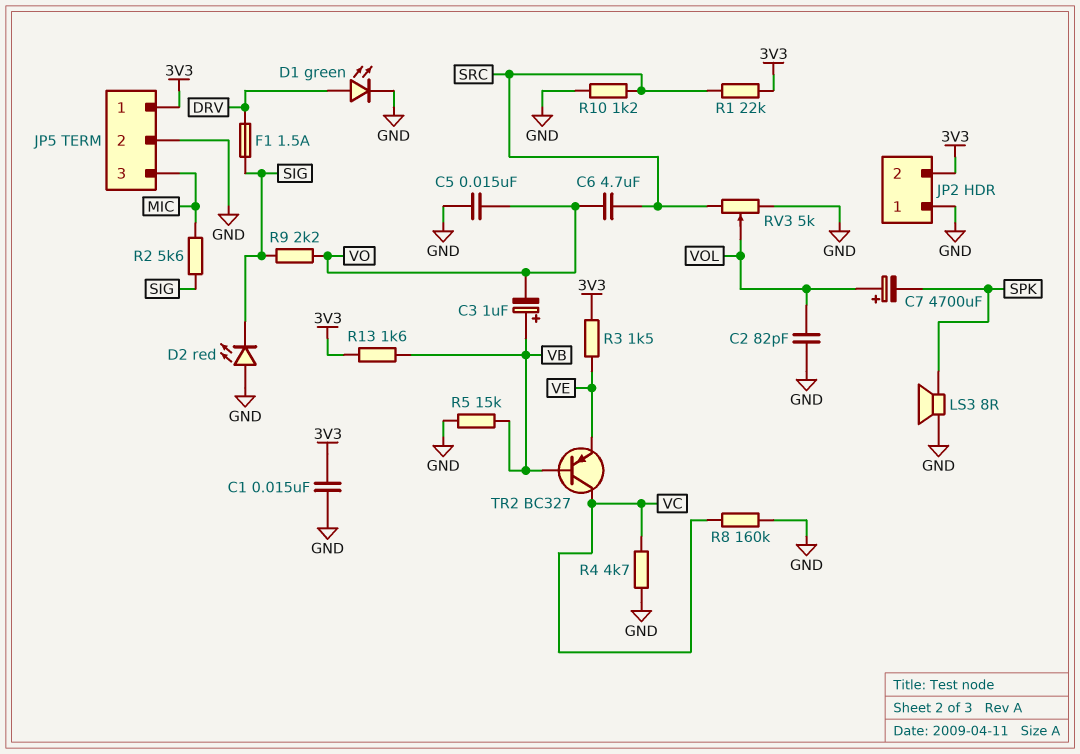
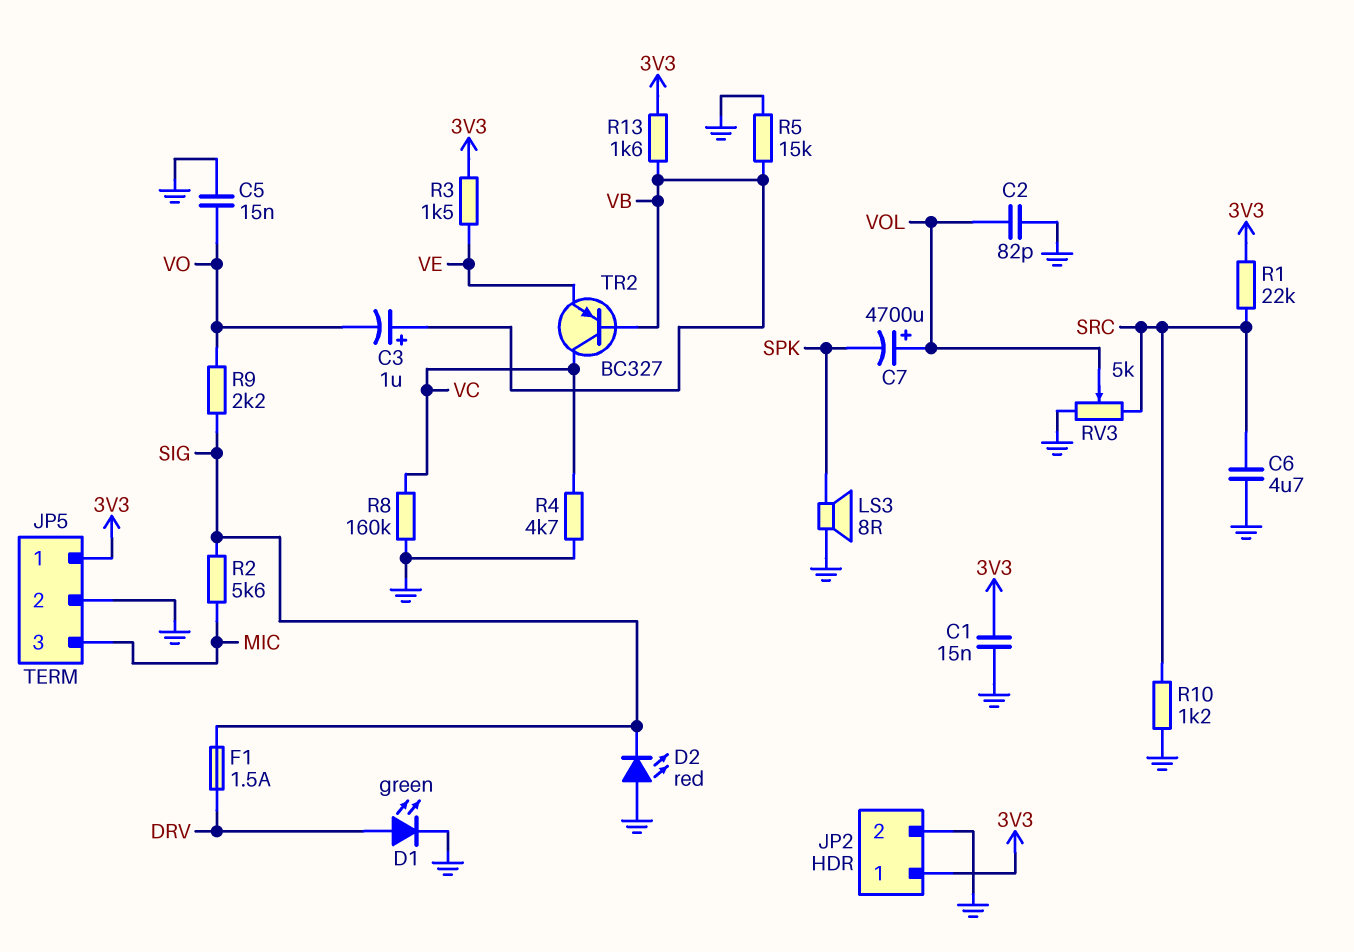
C6: 4.7uF (SRC, VO) -> 4.7uF (GND, SRC)
JP2 pin 1: GND -> 3V3
JP2 pin 2: 3V3 -> GND

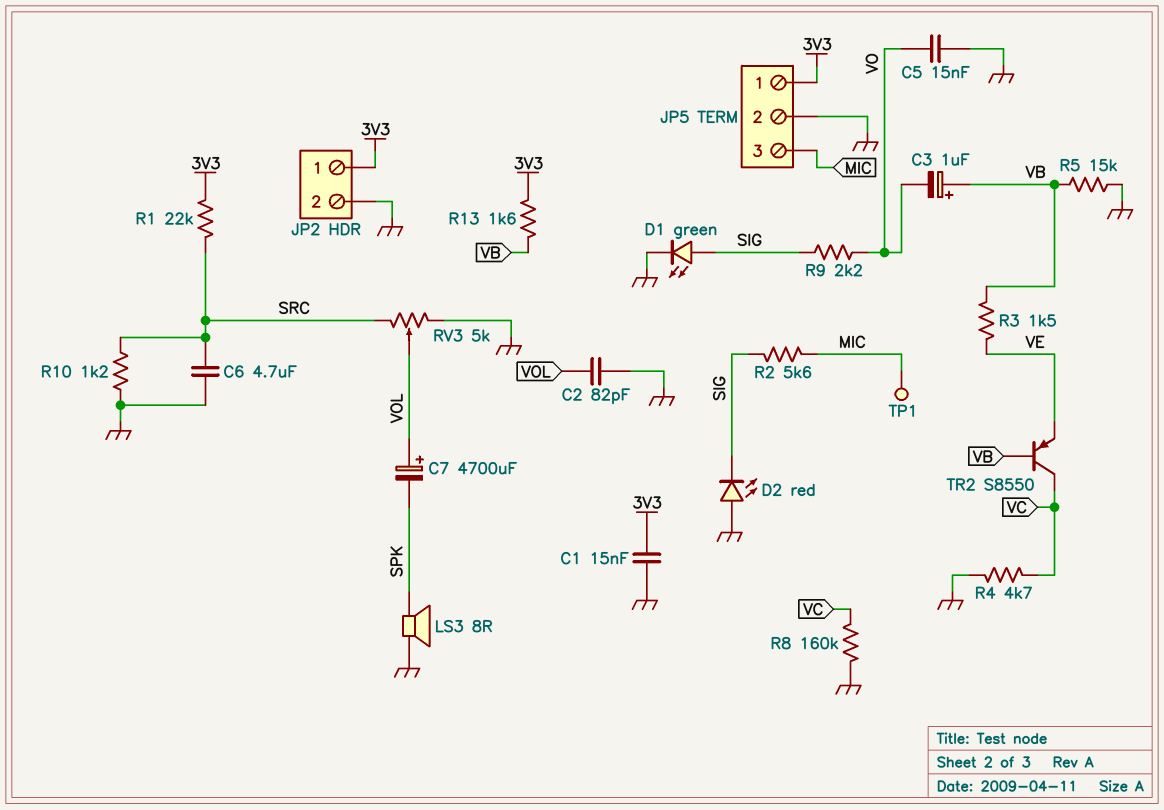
D1: LED green (A DRV, K GND) -> LED green (A SIG, K GND)
F1: 1.5A (DRV, SIG) -> none
R3: 1.5k (3V3, VE) -> 1.5k (VB, VE)
TP1: none -> test point (MIC)
TR2: PNP BC327 (B VB, C VC, E VE) -> PNP S8550 (B VB, C VC, E VE)

